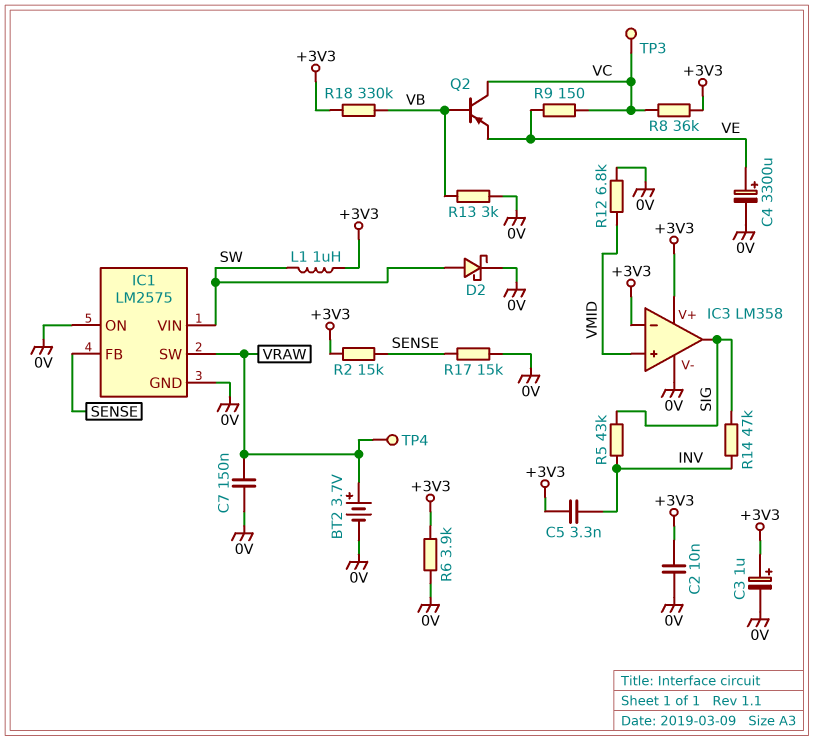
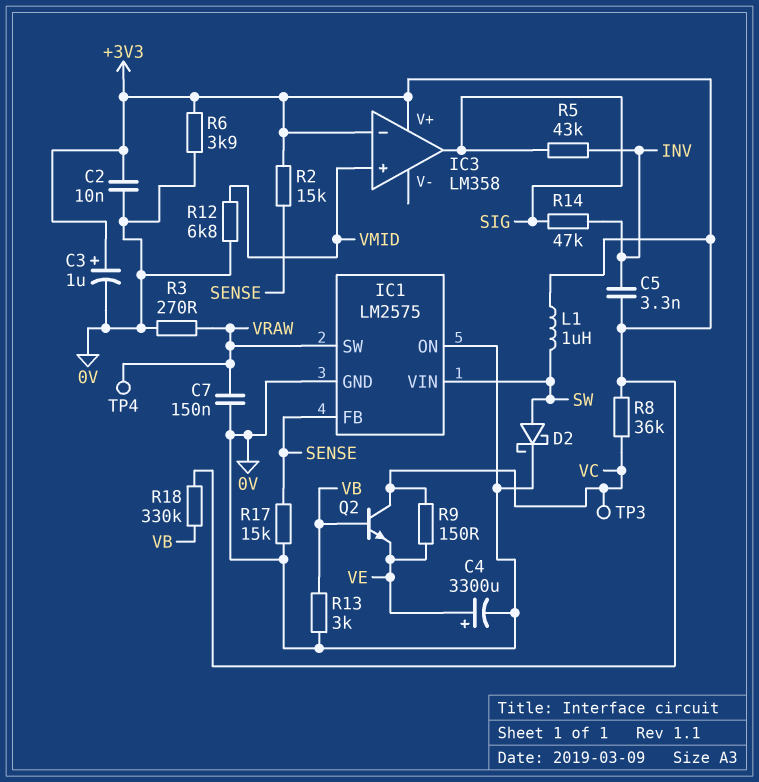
BT2: 3.7V (plus VRAW, minus 0V) -> none
IC3 pin V-: 0V -> none
Q2: PNP (B VB, C VC, E VE) -> NPN (B VB, C VC, E VE)
R3: none -> 270 (0V, VRAW)

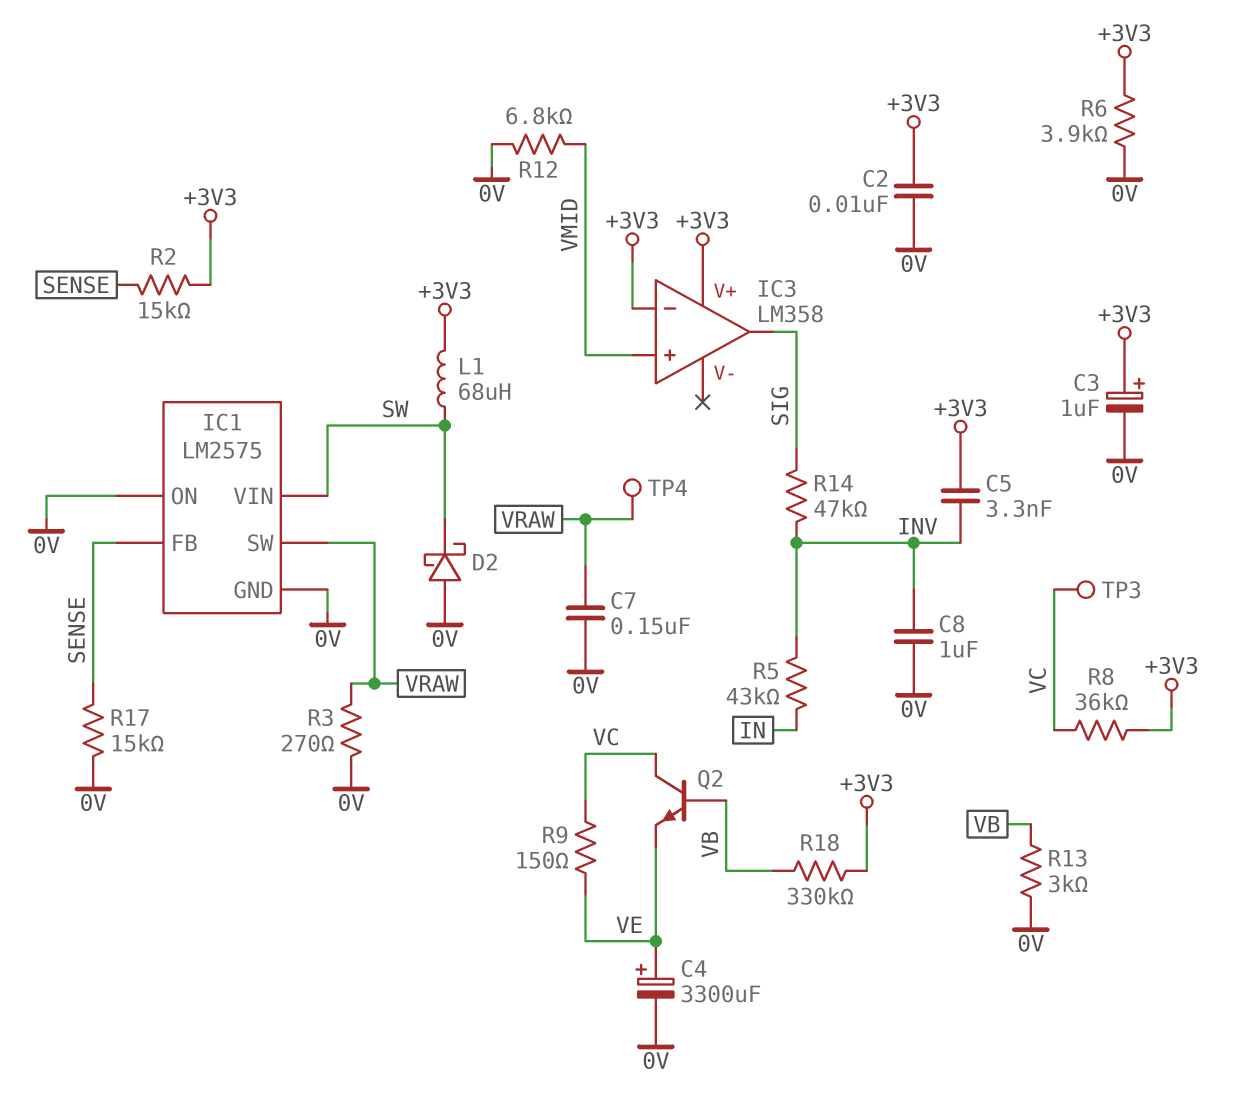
C8: none -> 1uF (0V, INV)
D2: schottky (A SW, K 0V) -> schottky (A 0V, K SW)
L1: 1uH (+3V3, SW) -> 68uH (+3V3, SW)
R5: 43k (INV, SIG) -> 43k (IN, INV)

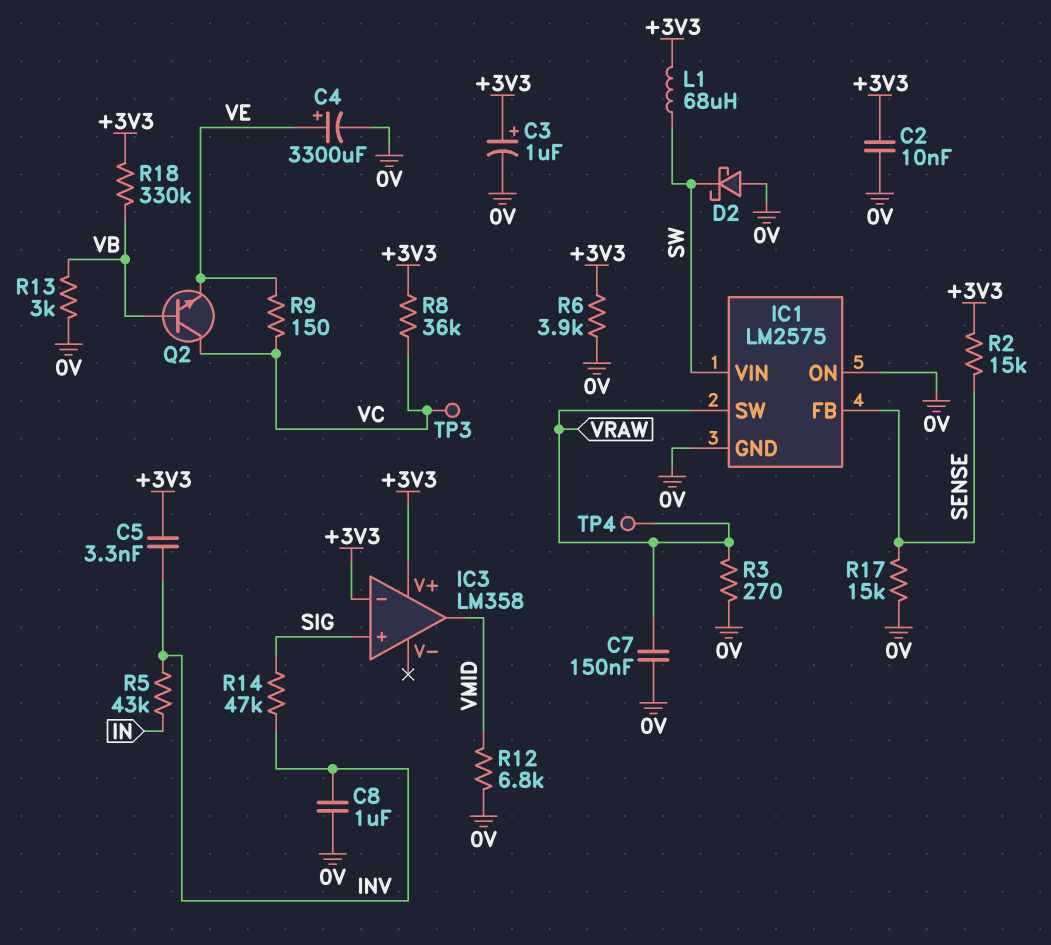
IC3 pin in+: VMID -> SIG
IC3 pin out: SIG -> VMID

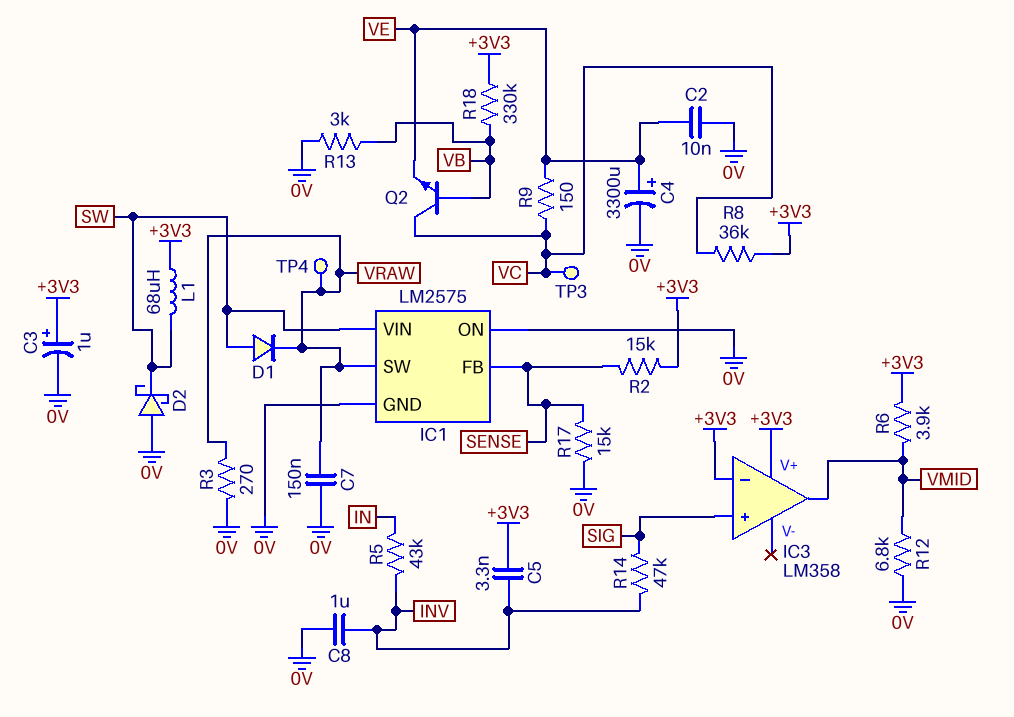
C2: 10nF (+3V3, 0V) -> 10nF (0V, VE)
D1: none -> diode (A SW, K VRAW)
R6: 3.9k (+3V3, 0V) -> 3.9k (+3V3, VMID)

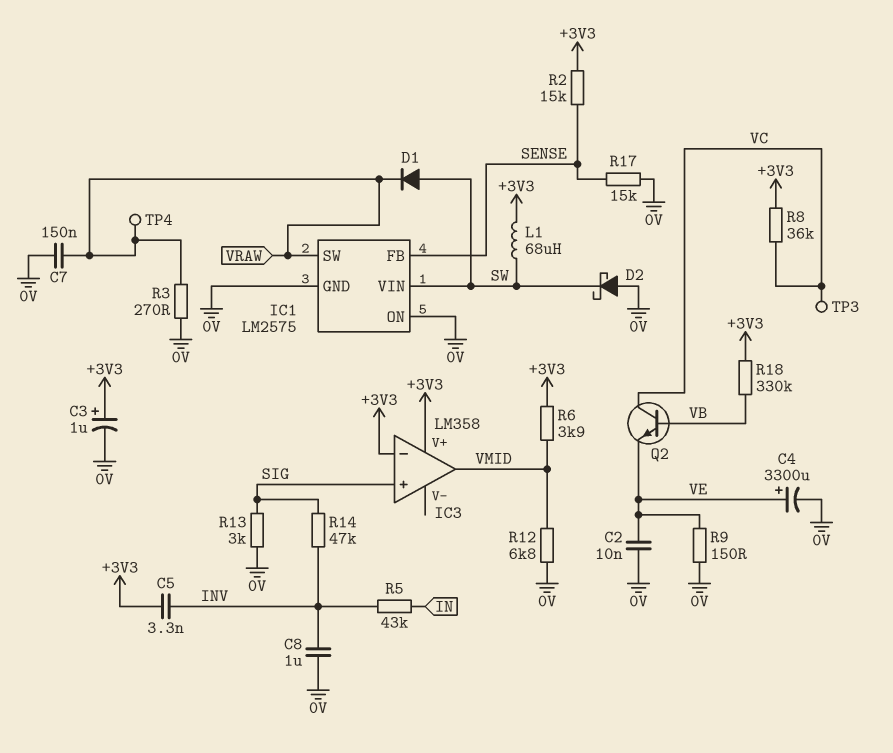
R9: 150 (VC, VE) -> 150 (0V, VE)
R13: 3k (0V, VB) -> 3k (0V, SIG)

